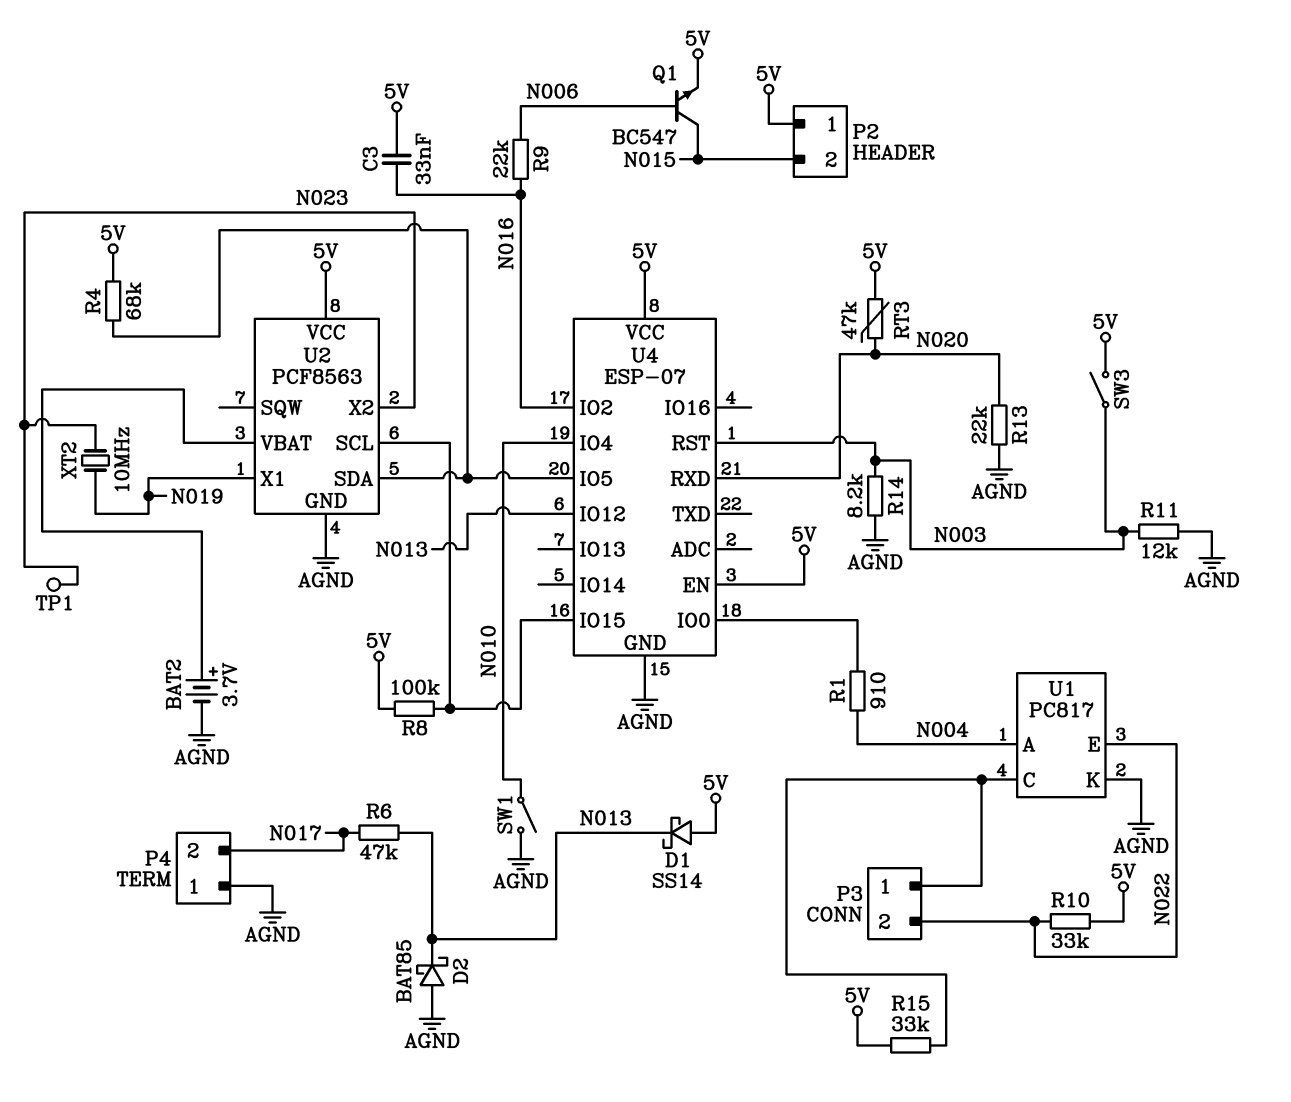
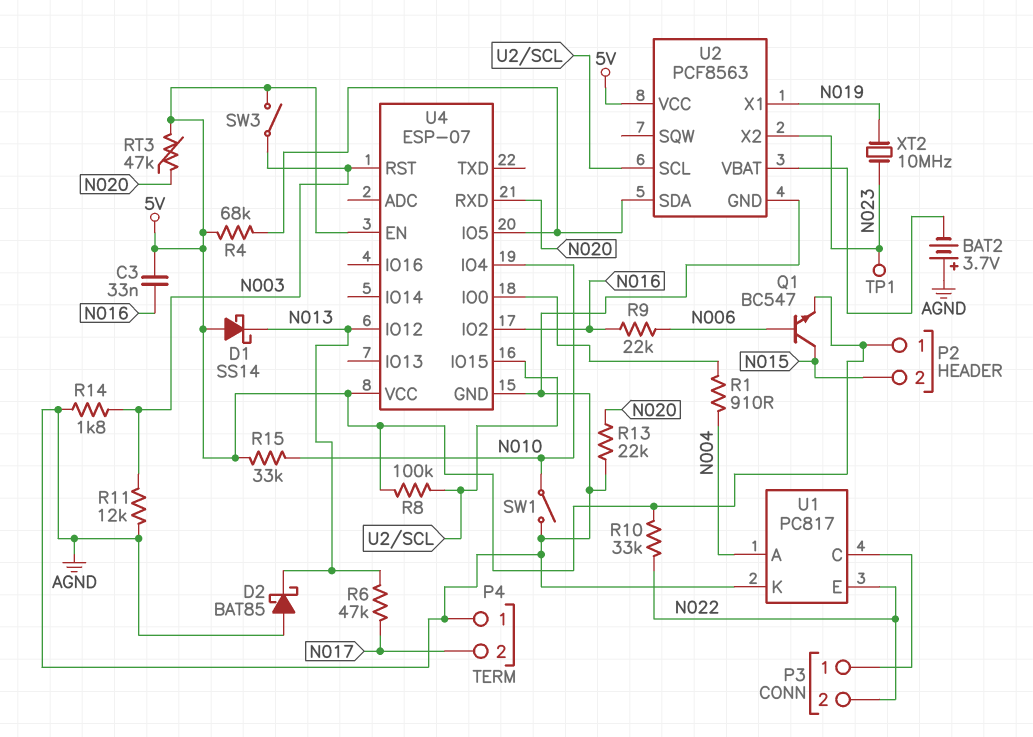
BAT2: 3.7V (plus U2/VBAT, minus AGND) -> 3.7V (plus AGND, minus U2/VBAT)
R14: 8.2k (AGND, N003) -> 1.8k (AGND, N003)
R15: 33k (5V, P3/1) -> 33k (5V, N010)

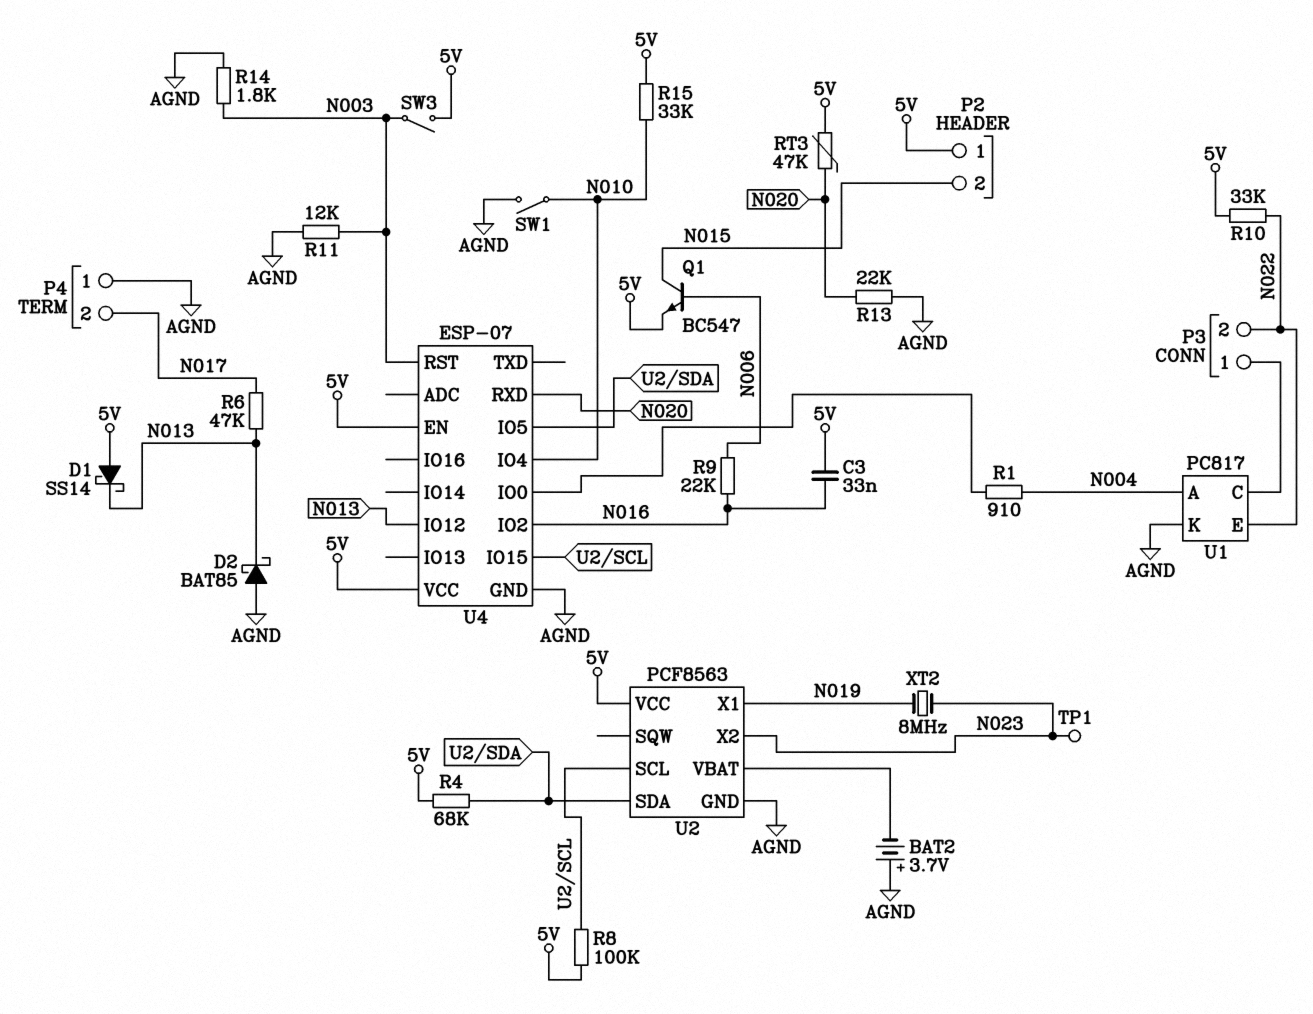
XT2: 10MHz (N019, N023) -> 8MHz (N019, N023)

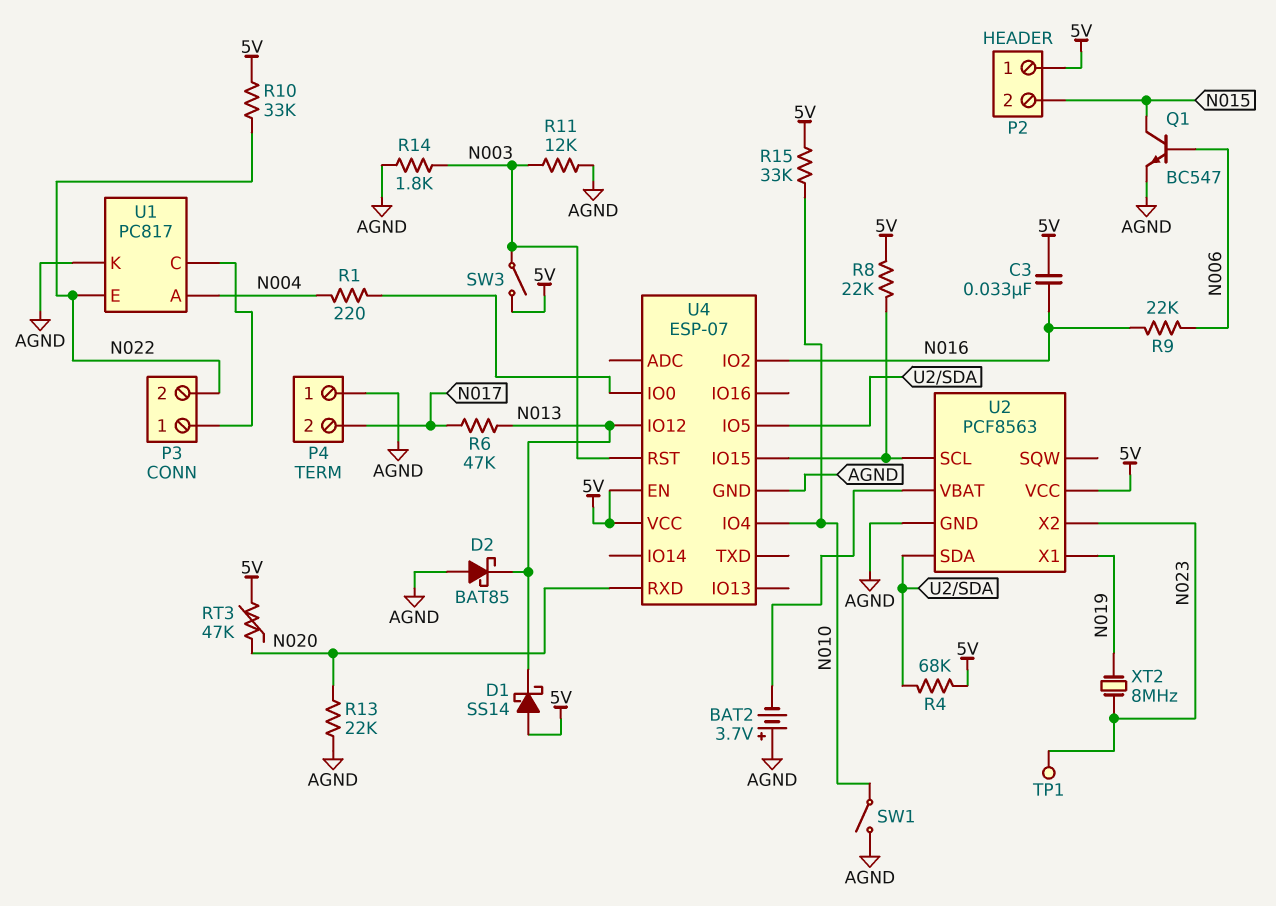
Q1: NPN BC547 (B N006, C N015, E 5V) -> NPN BC547 (B N006, C N015, E AGND)
R1: 910 (N004, U4/IO0) -> 220 (N004, U4/IO0)
R8: 100k (5V, U2/SCL) -> 22k (5V, U2/SCL)

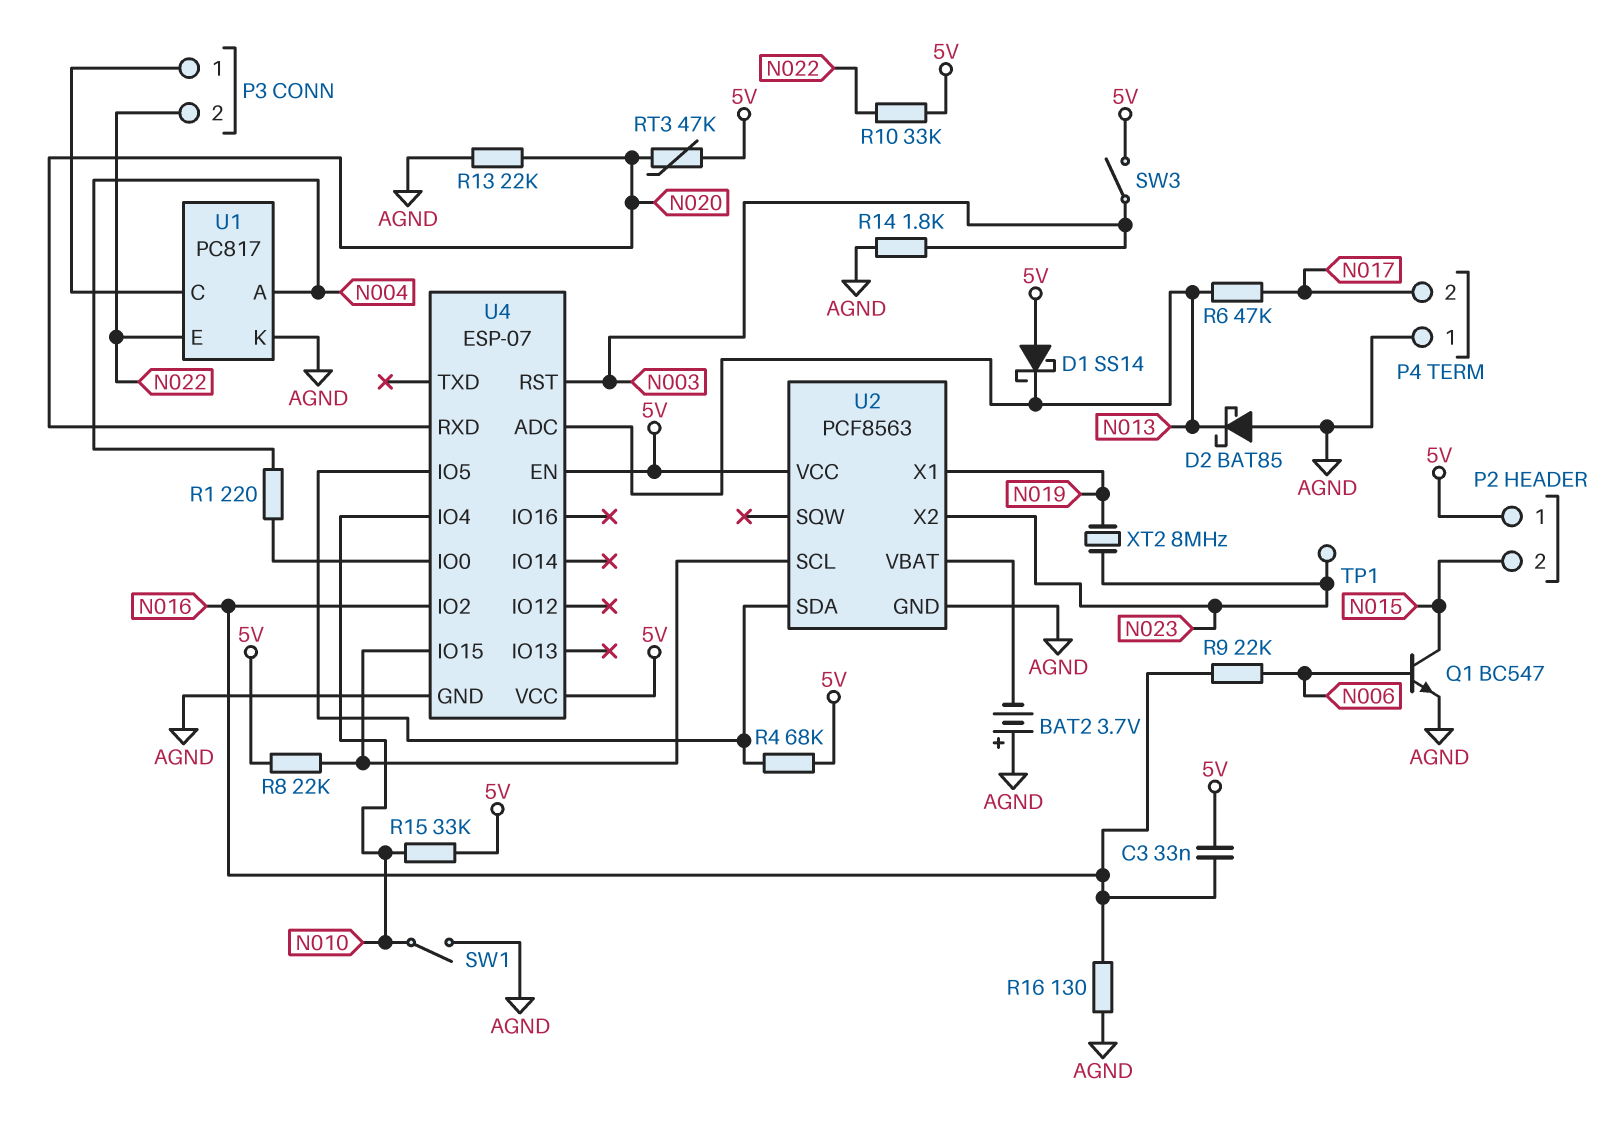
R11: 12k (AGND, N003) -> none
R16: none -> 130 (AGND, N016)
U4 pin ADC: none -> N013
U4 pin IO12: N013 -> none

